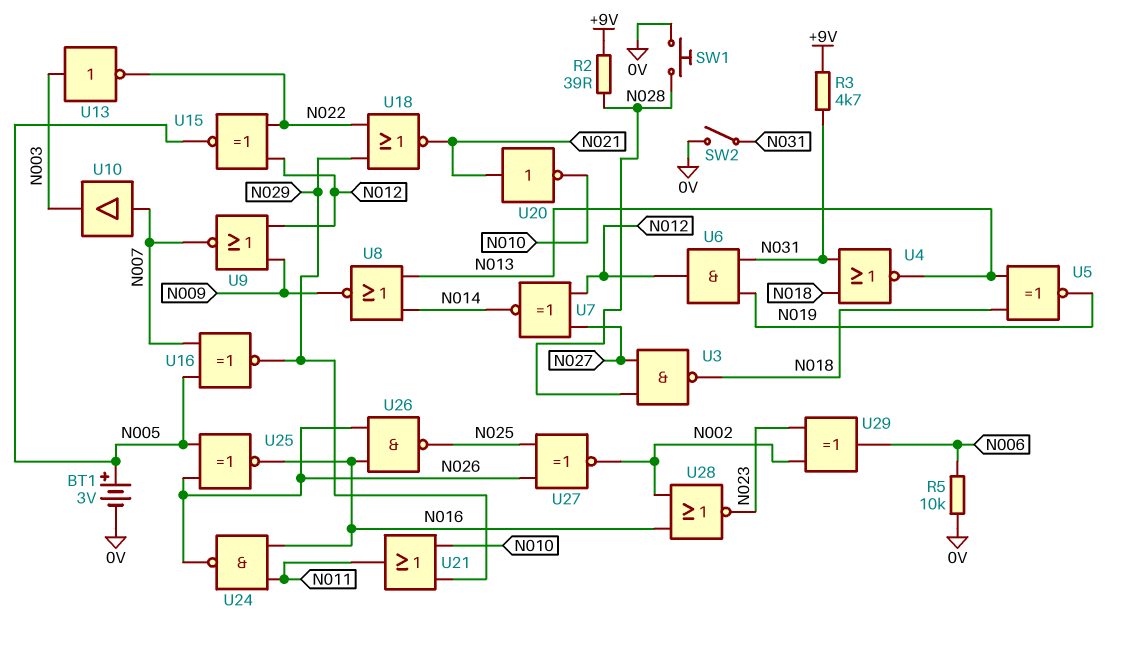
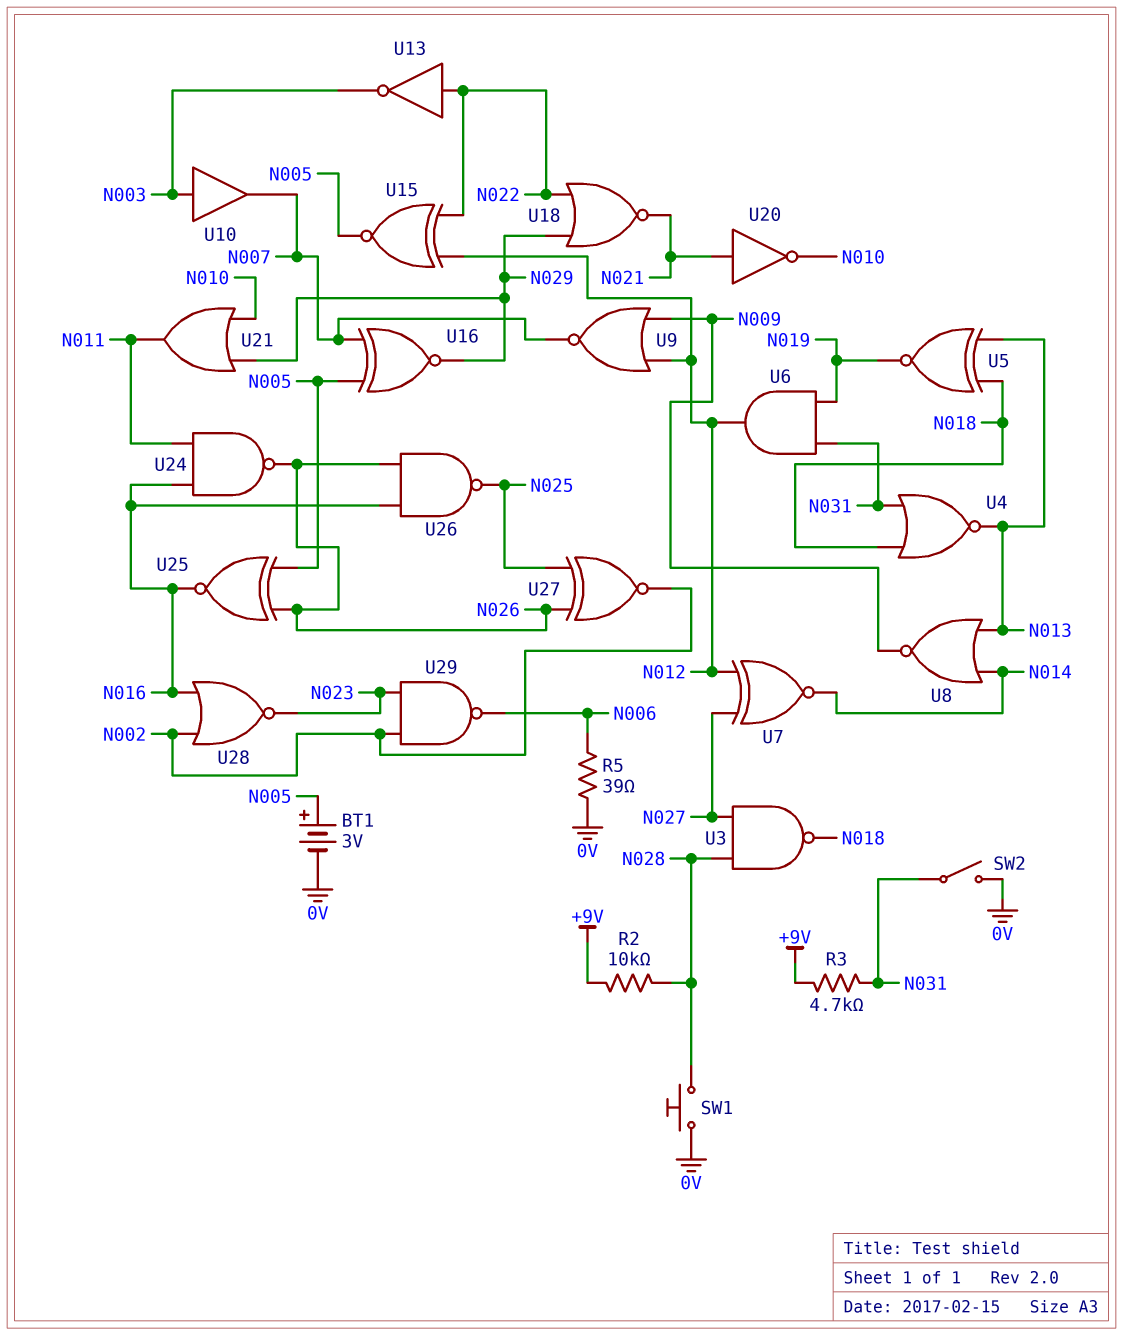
R2: 39 (+9V, N028) -> 10k (+9V, N028)
R5: 10k (0V, N006) -> 39 (0V, N006)
U10: buffer (in N007, out N003) -> buffer (in N003, out N007)
U13: NOT (in N003, out N022) -> NOT (in N022, out N003)
U29: XOR (in N002, in N023, out N006) -> NAND (in N002, in N023, out N006)

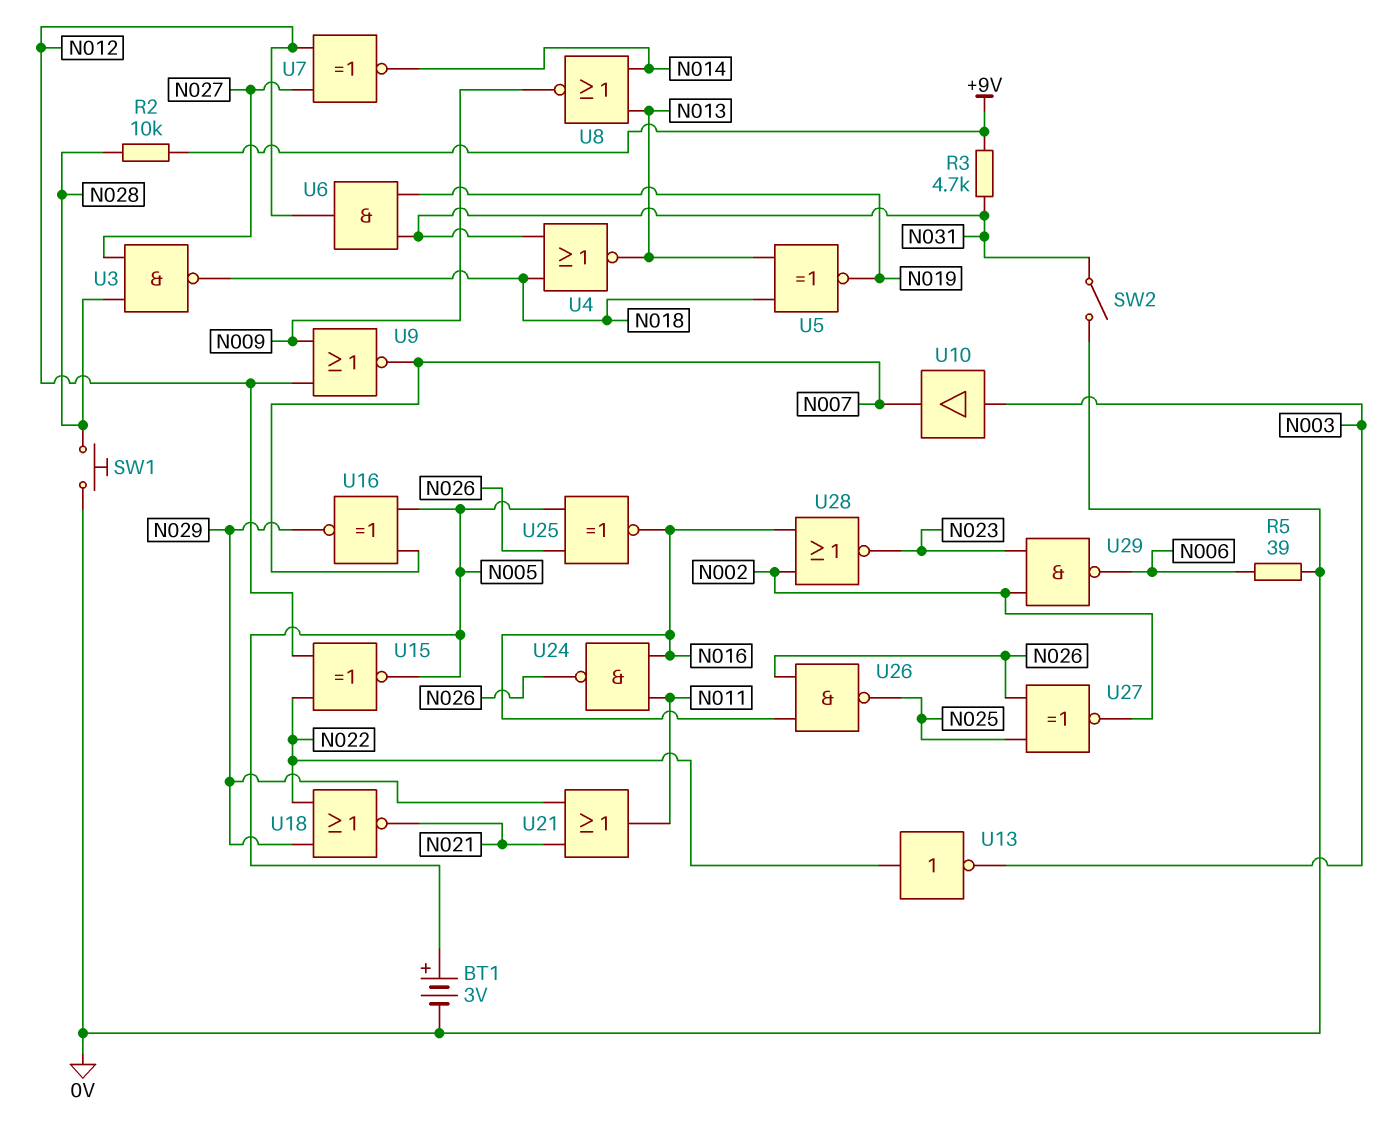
U20: NOT (in N021, out N010) -> none
U21: OR (in N010, in N029, out N011) -> OR (in N021, in N029, out N011)

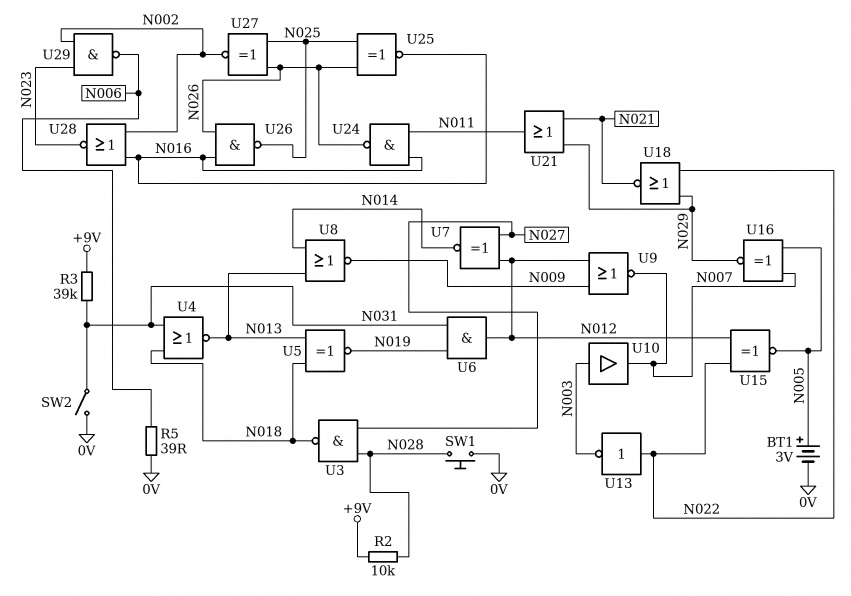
R3: 4.7k (+9V, N031) -> 39k (+9V, N031)
U25: XNOR (in N005, in N026, out N016) -> XNOR (in N025, in N026, out N016)

